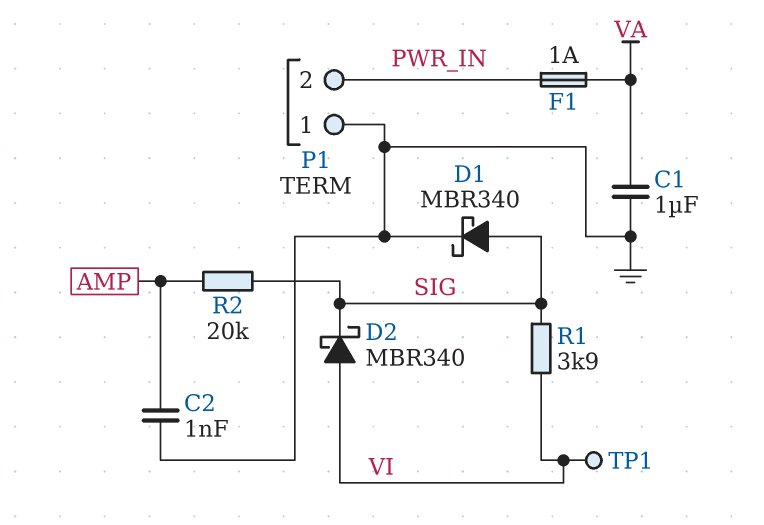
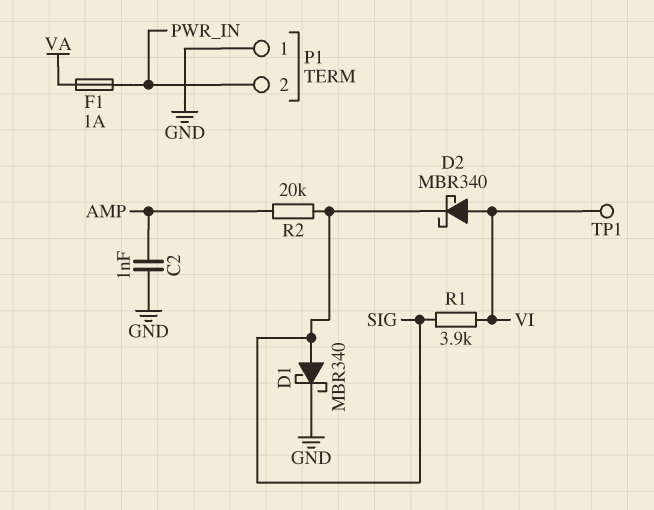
C1: 1uF (GND, VA) -> none

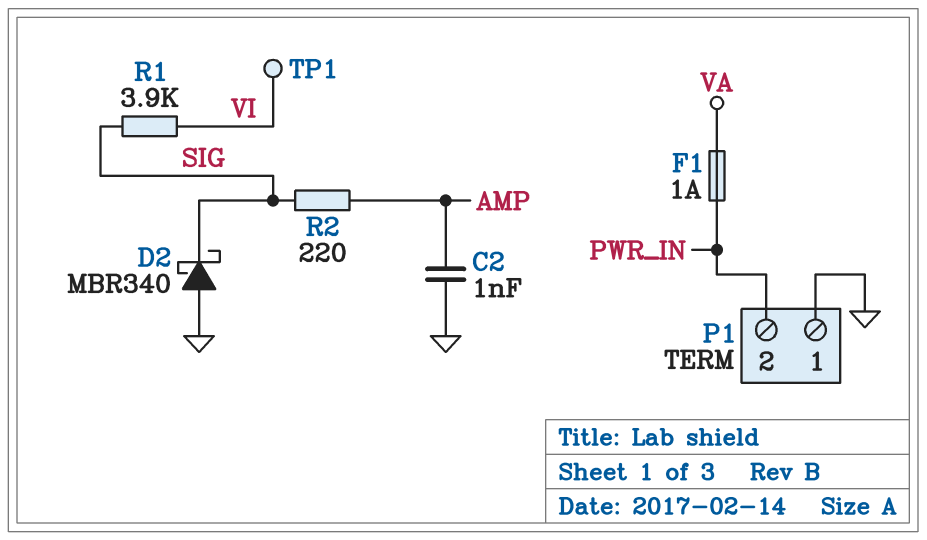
D1: schottky MBR340 (A SIG, K GND) -> none
D2: schottky MBR340 (A VI, K SIG) -> schottky MBR340 (A GND, K SIG)
R2: 20k (AMP, SIG) -> 220 (AMP, SIG)

